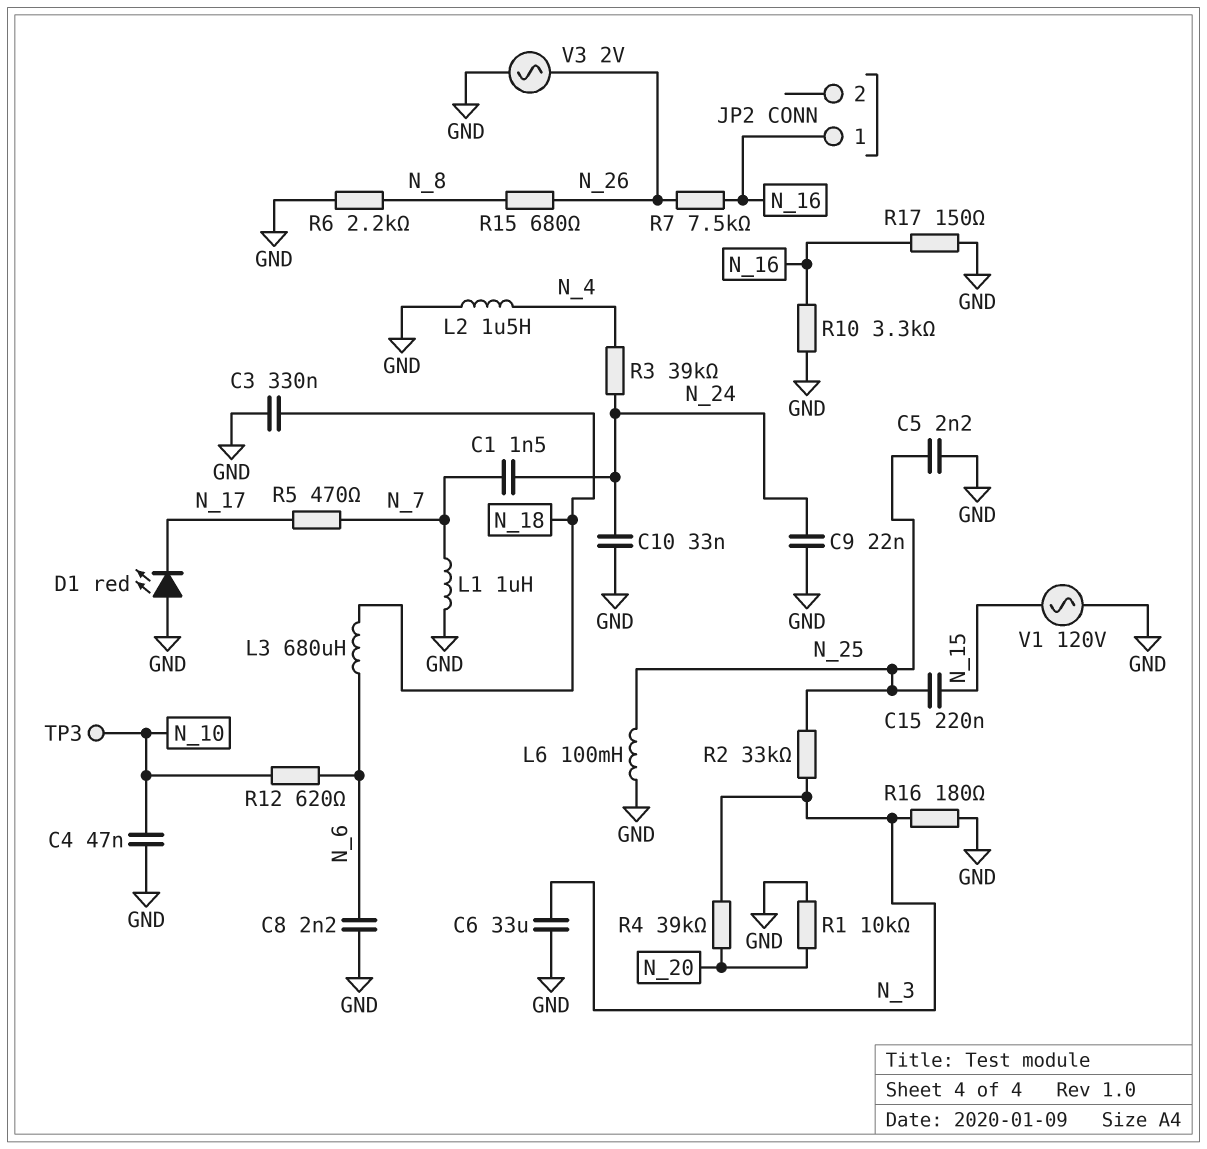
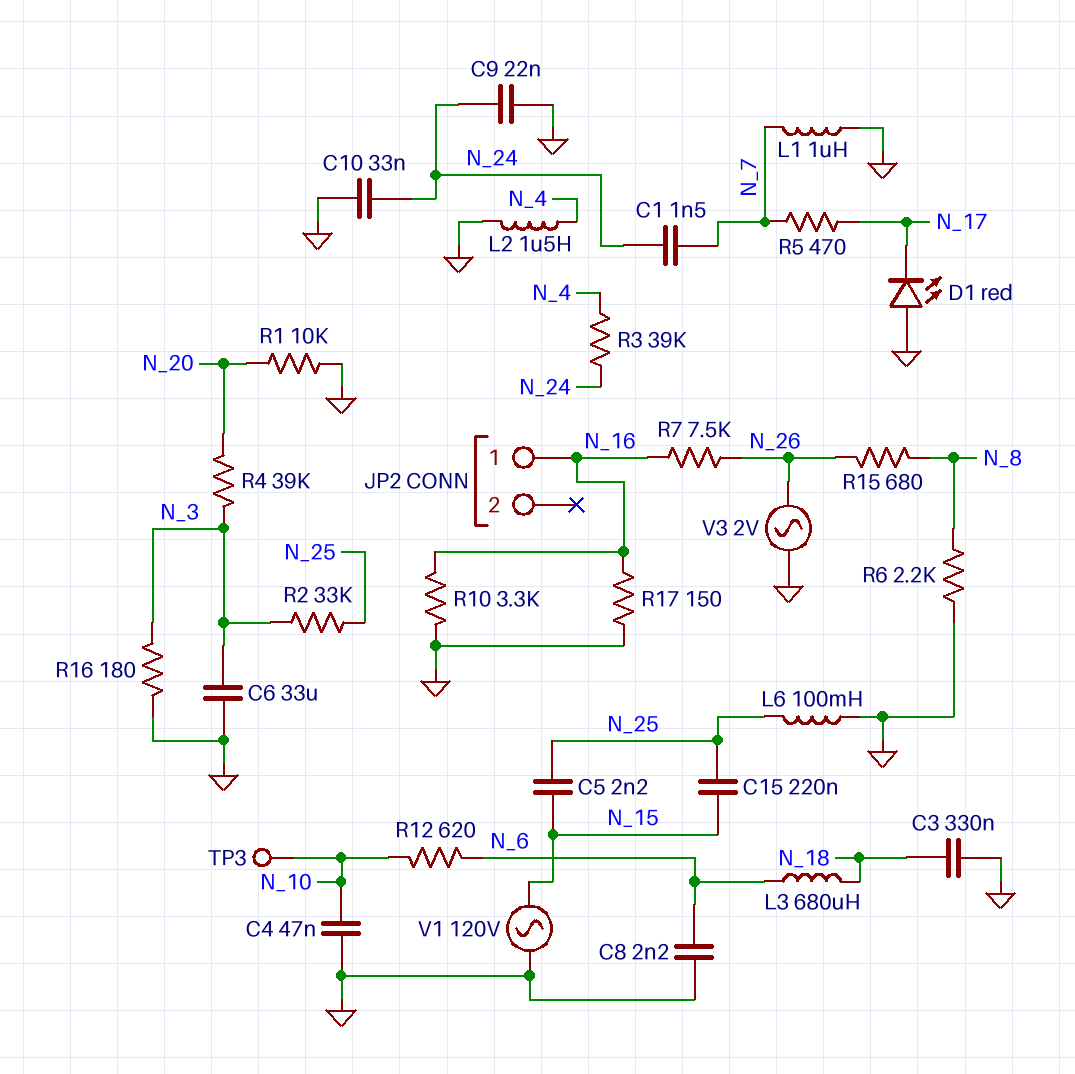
C5: 2.2nF (GND, N_25) -> 2.2nF (N_15, N_25)

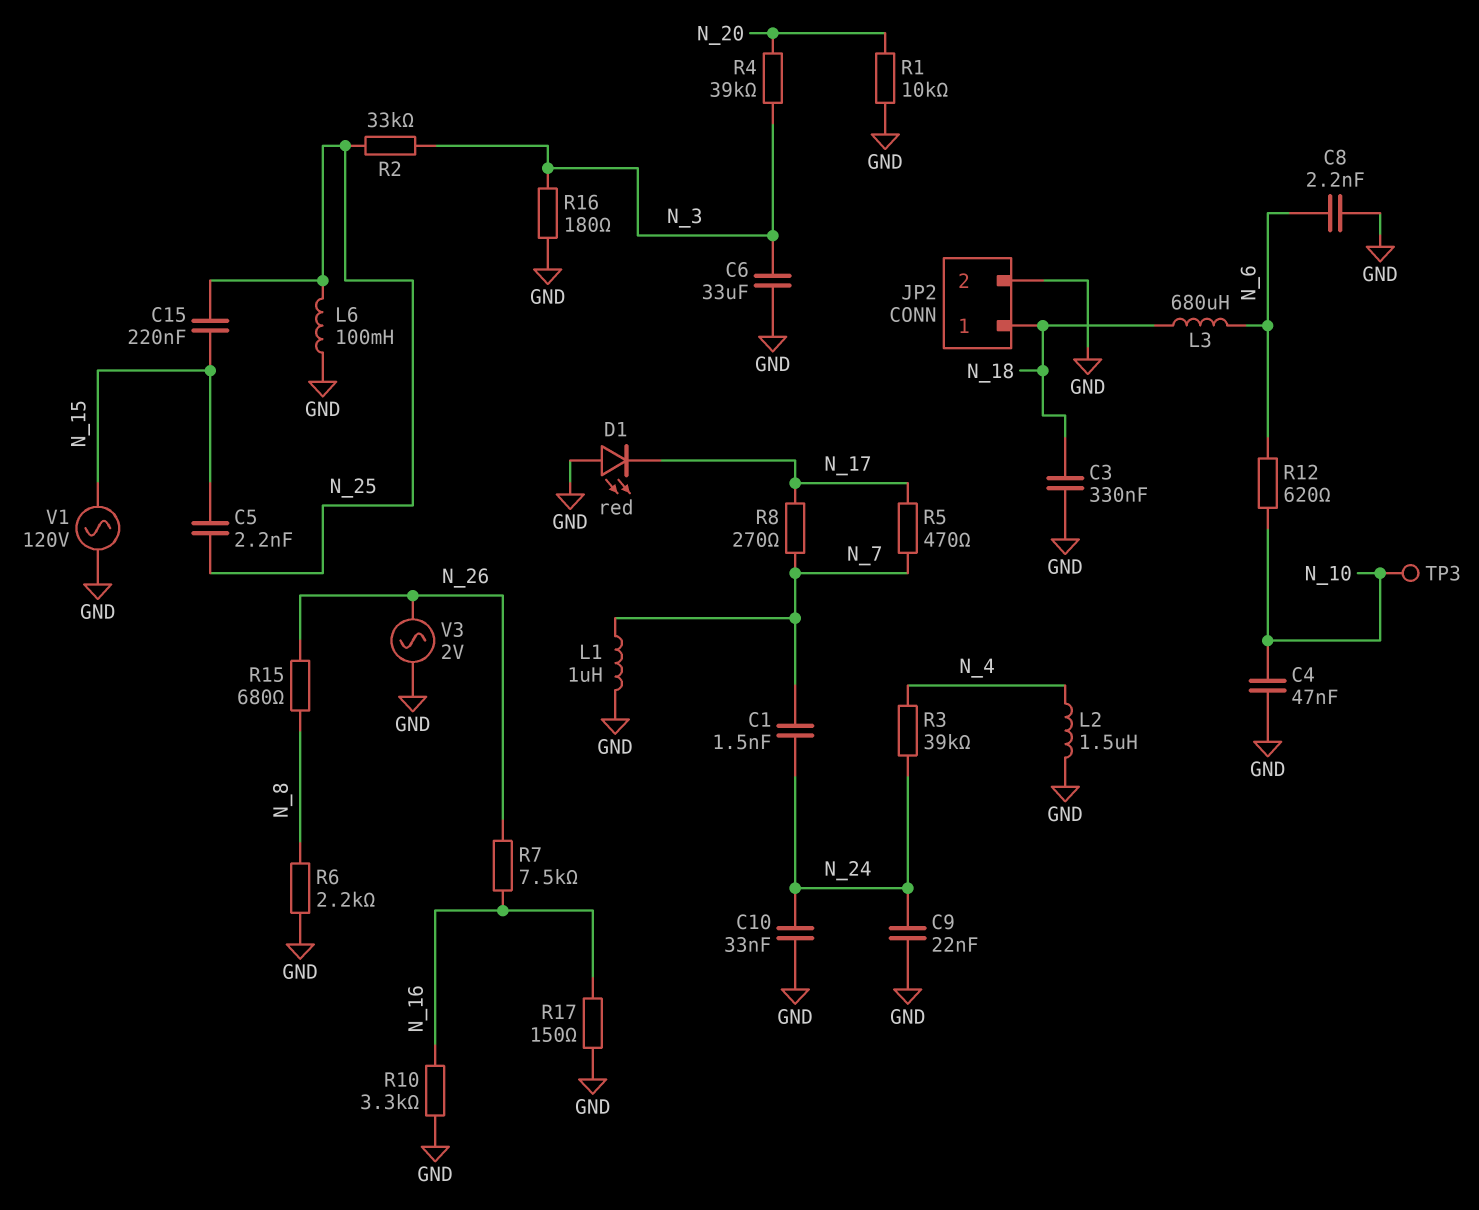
JP2 pin 1: N_16 -> N_18
JP2 pin 2: none -> GND
R8: none -> 270 (N_7, N_17)

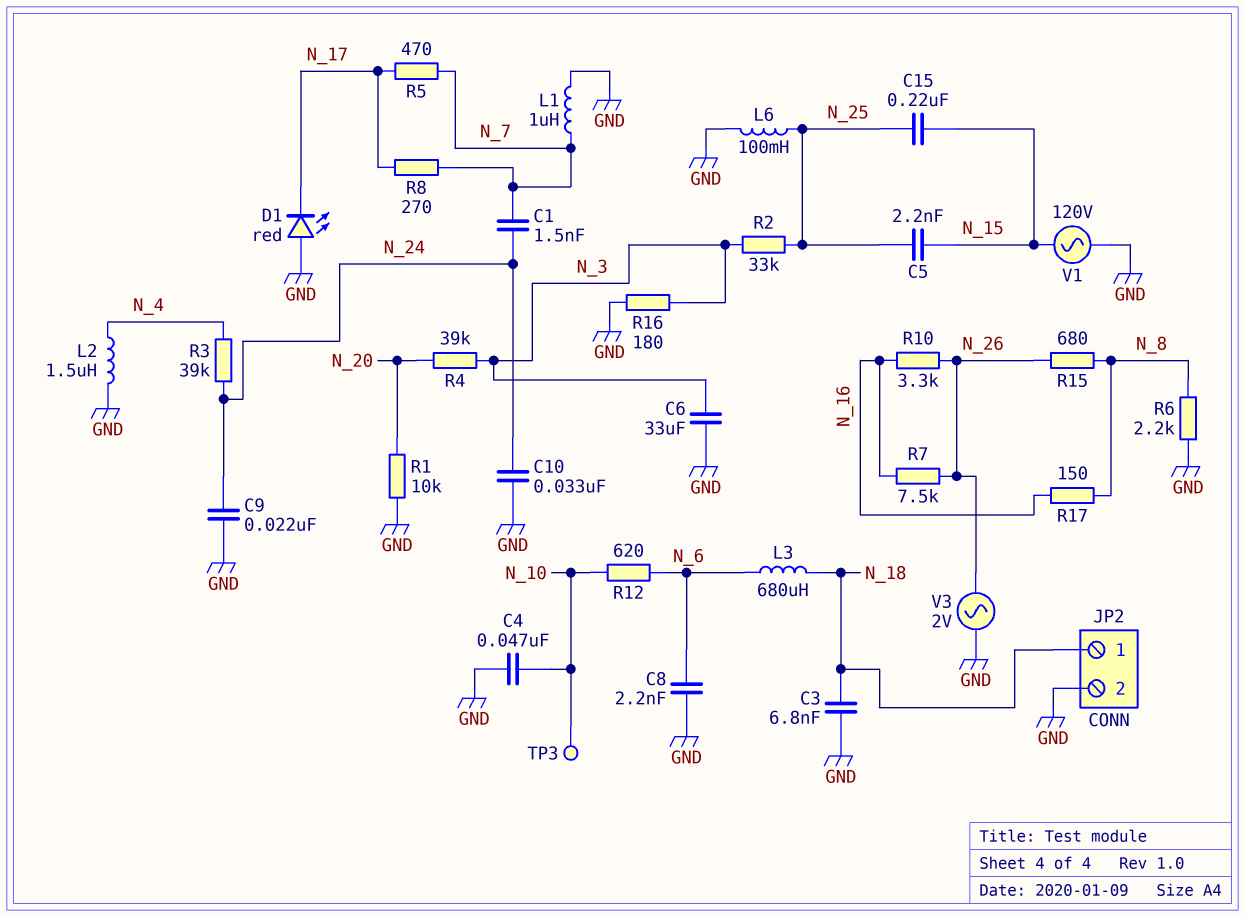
C3: 330nF (GND, N_18) -> 6.8nF (GND, N_18)
R10: 3.3k (GND, N_16) -> 3.3k (N_16, N_26)
R17: 150 (GND, N_16) -> 150 (N_8, N_16)

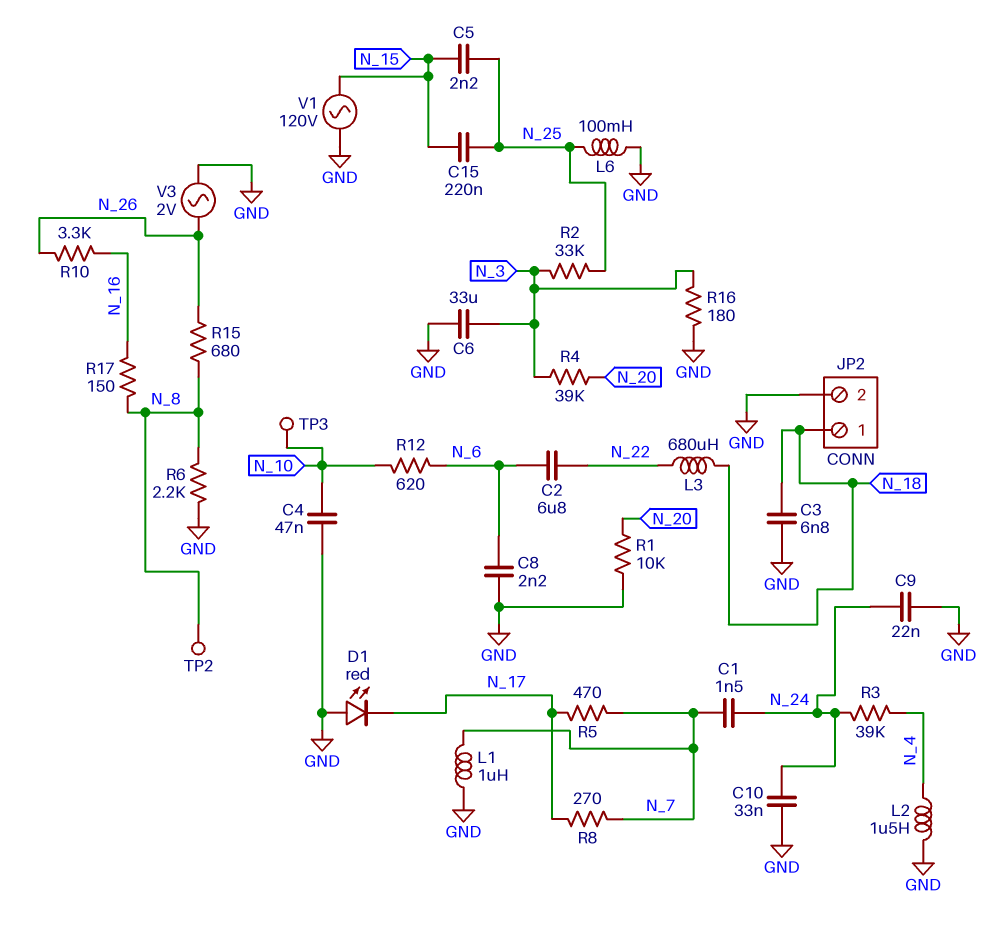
C2: none -> 6.8uF (N_6, N_22)
L3: 680uH (N_6, N_18) -> 680uH (N_18, N_22)
R7: 7.5k (N_16, N_26) -> none
TP2: none -> test point (N_8)

